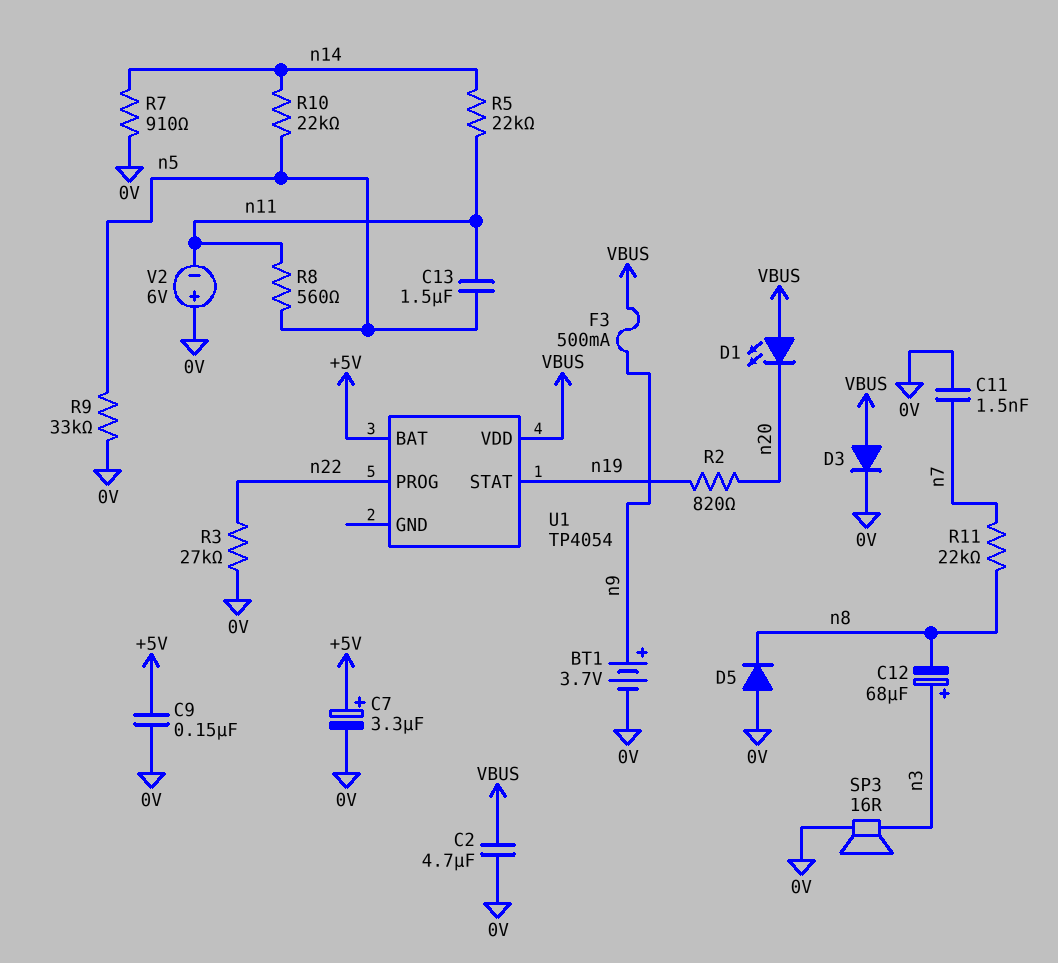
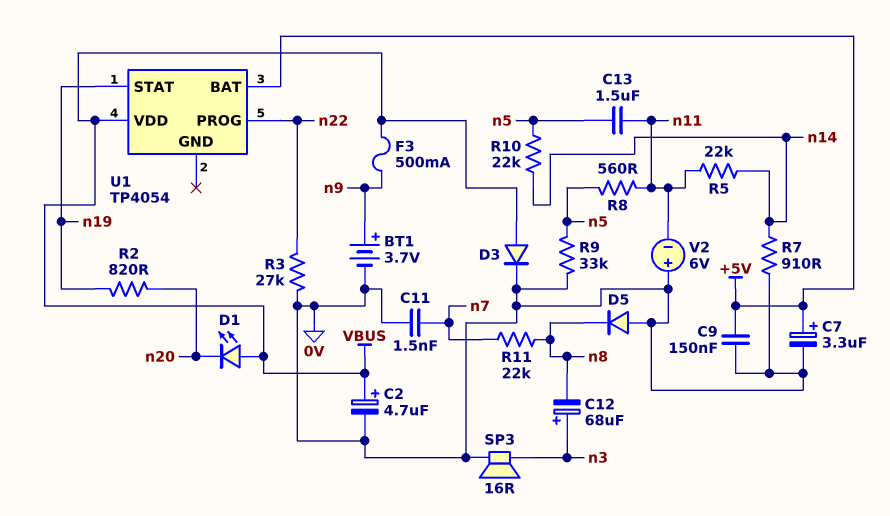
C2: 4.7uF (0V, VBUS) -> 4.7uF (plus VBUS, minus 0V)

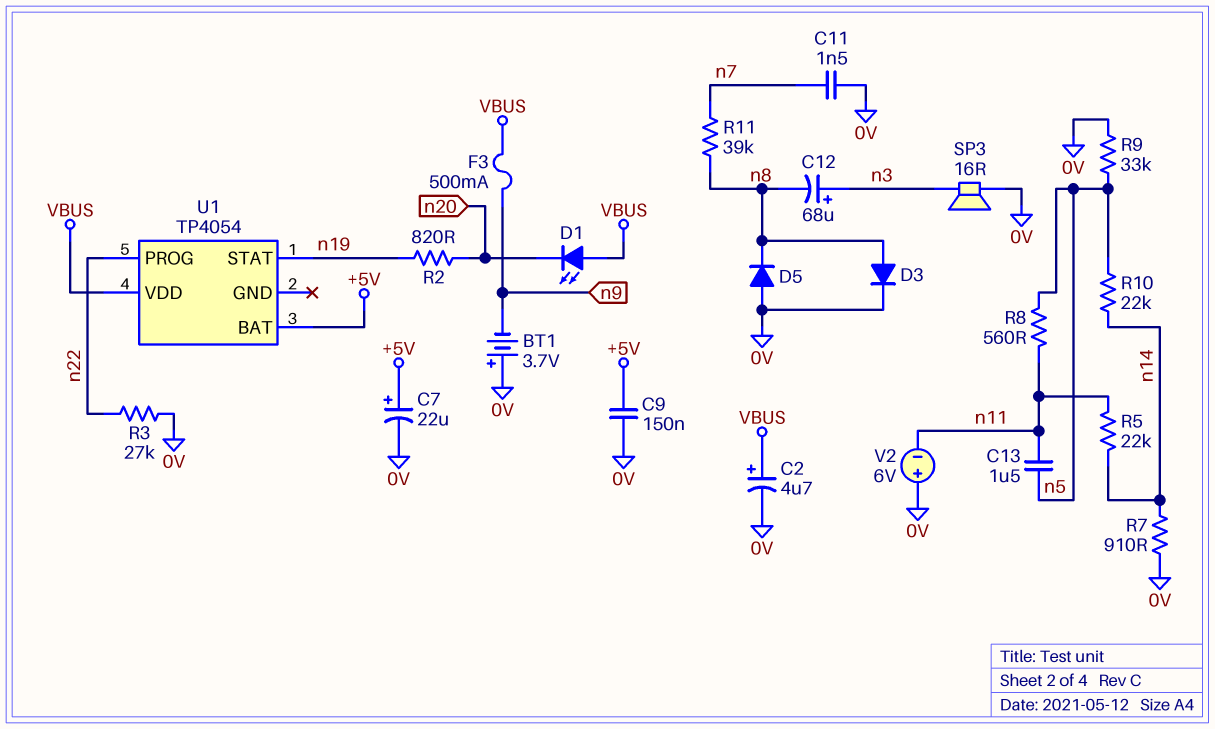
BT1: 3.7V (plus n9, minus 0V) -> 3.7V (plus 0V, minus n9)
C7: 3.3uF (plus +5V, minus 0V) -> 22uF (plus +5V, minus 0V)
D3: diode (A VBUS, K 0V) -> diode (A n8, K 0V)
R11: 22k (n7, n8) -> 39k (n7, n8)

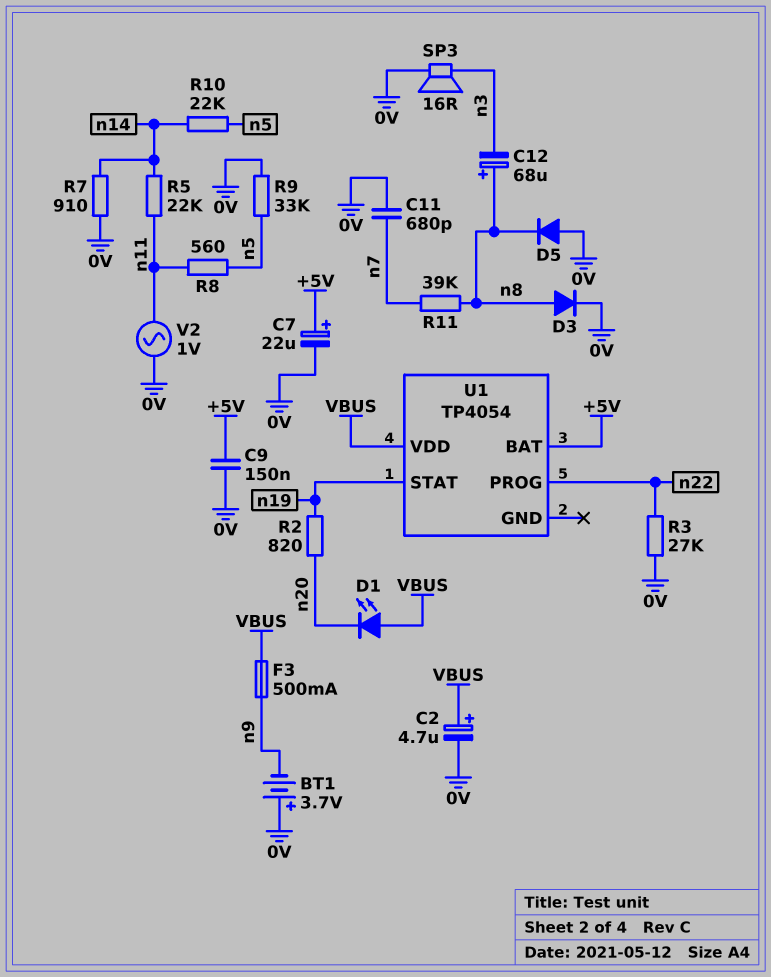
C11: 1.5nF (0V, n7) -> 680pF (0V, n7)
C12: 68uF (plus n3, minus n8) -> 68uF (plus n8, minus n3)
C13: 1.5uF (n5, n11) -> none
V2: 6V (plus 0V, minus n11) -> AC 1V (0V, n11)

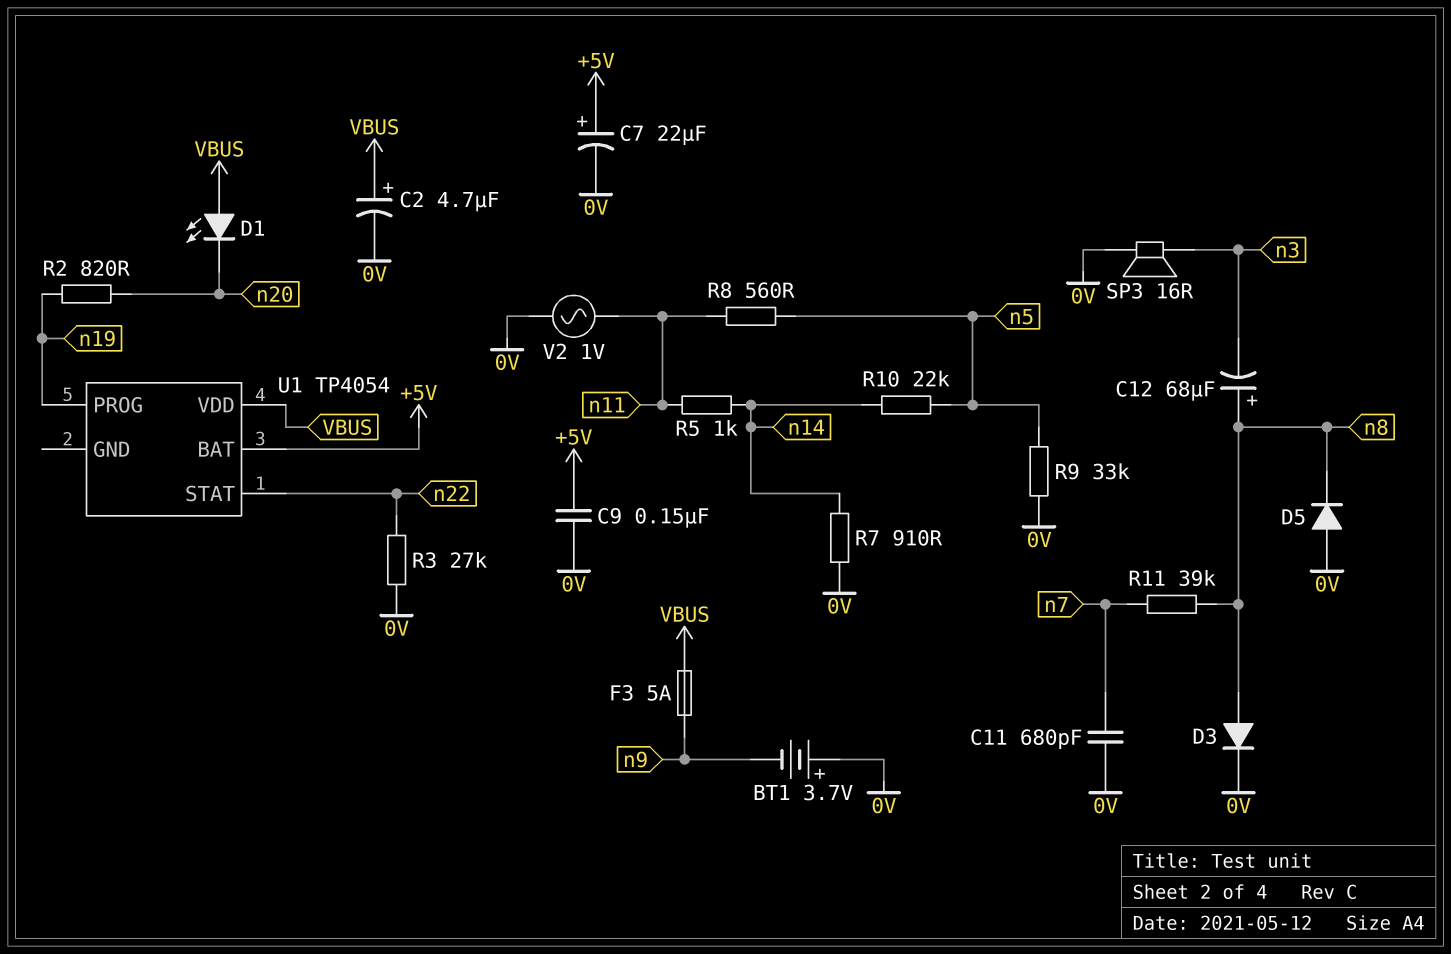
F3: 500mA (VBUS, n9) -> 5A (VBUS, n9)
R5: 22k (n11, n14) -> 1k (n11, n14)
U1 pin PROG: n22 -> n19
U1 pin STAT: n19 -> n22

